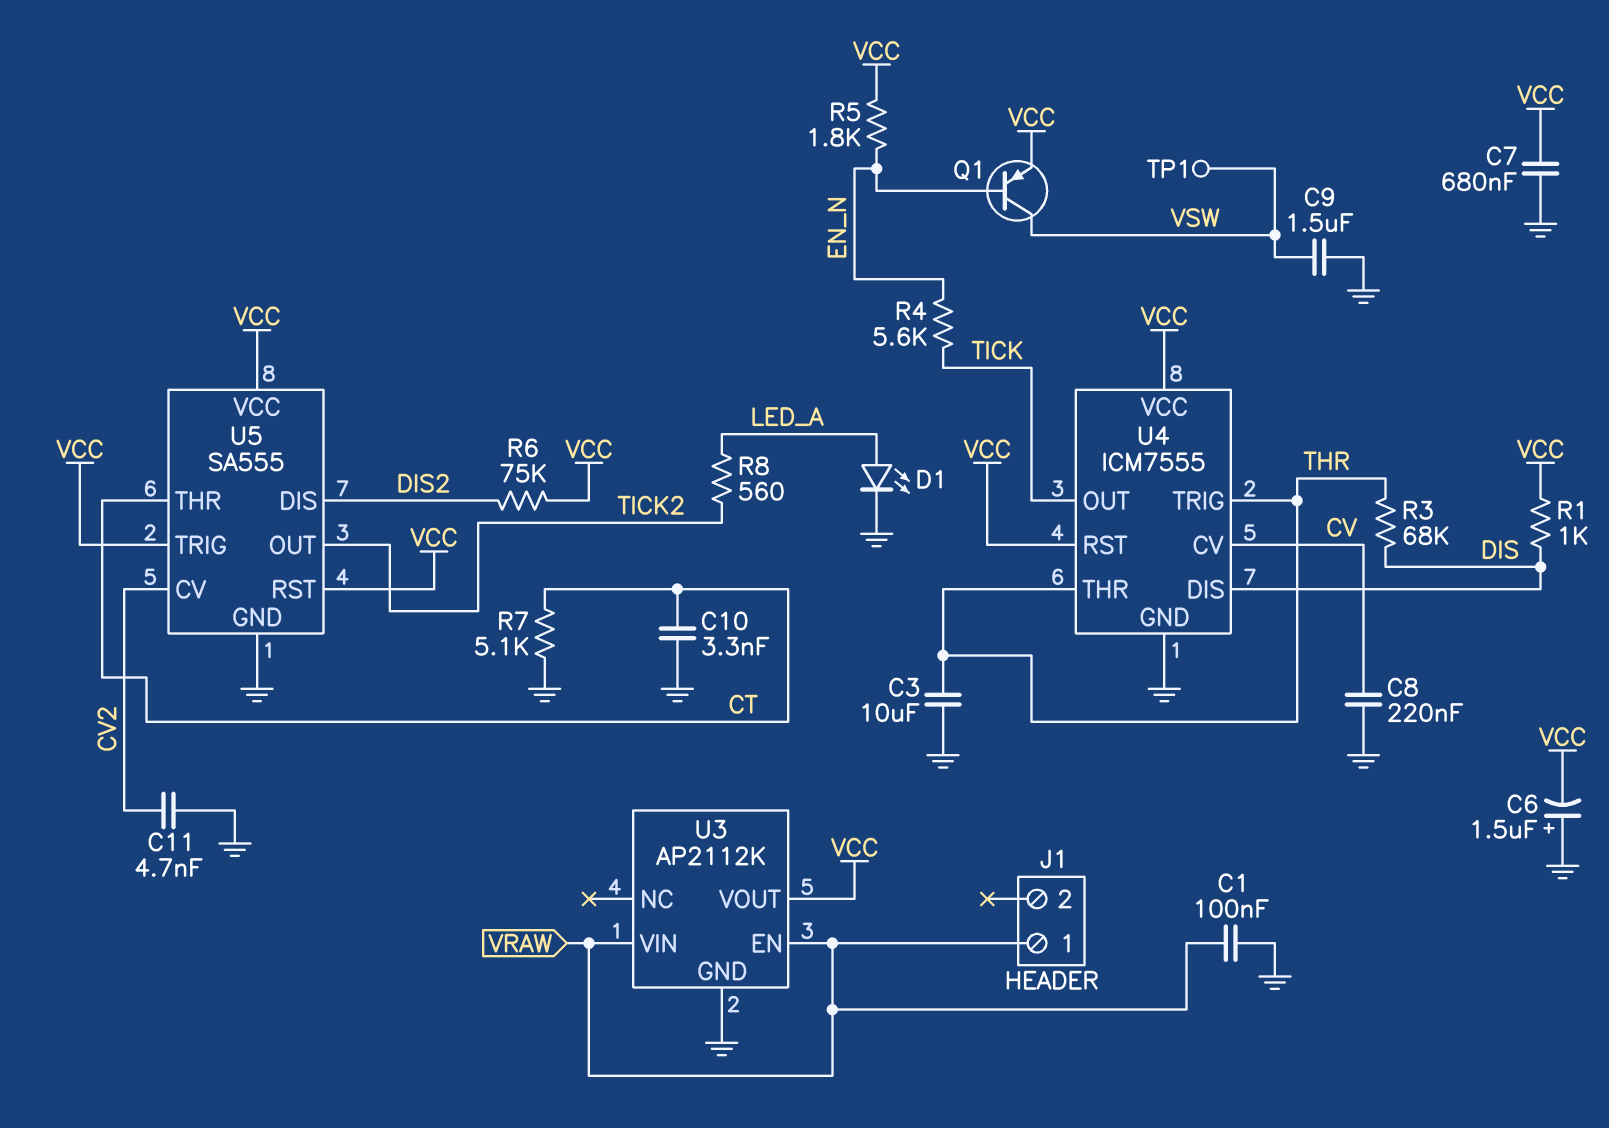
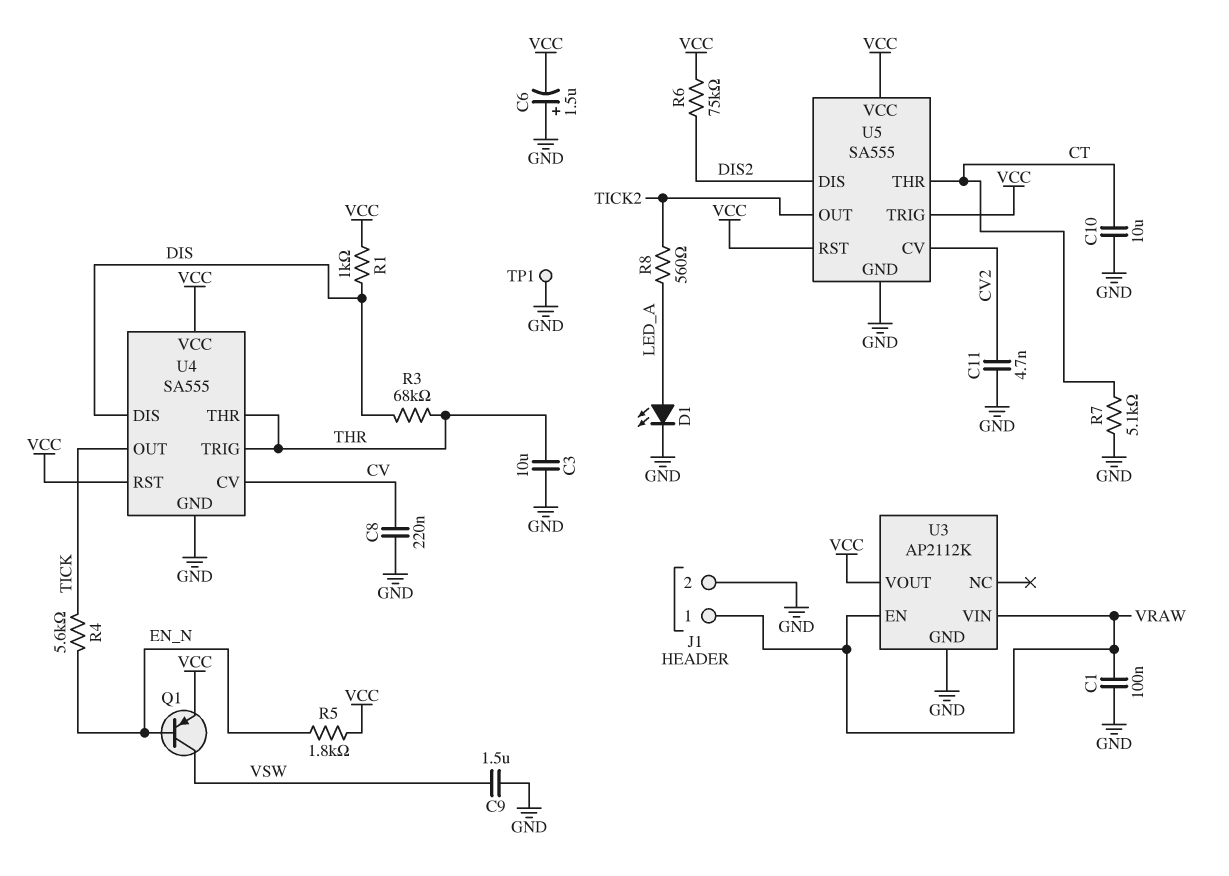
C7: 680nF (GND, VCC) -> none
C10: 3.3nF (CT, GND) -> 10uF (CT, GND)
J1 pin 2: none -> GND
TP1: test point (VSW) -> test point (GND)
U4: ICM7555 -> SA555

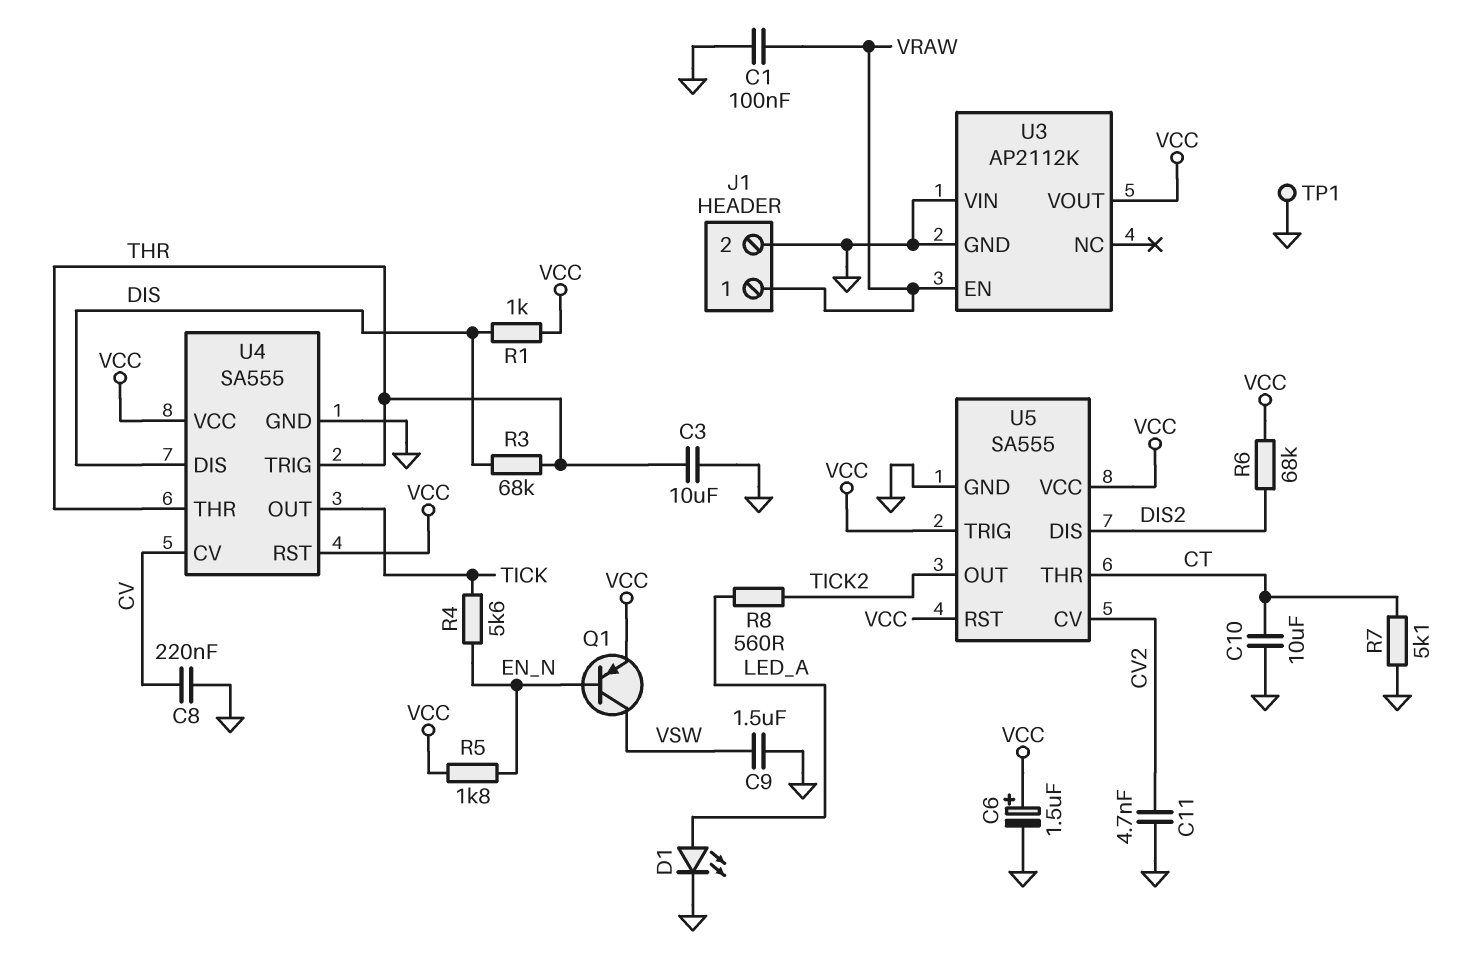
C6: 1.5uF (plus GND, minus VCC) -> 1.5uF (plus VCC, minus GND)
R6: 75k (DIS2, VCC) -> 68k (DIS2, VCC)
U3 pin VIN: VRAW -> GND

